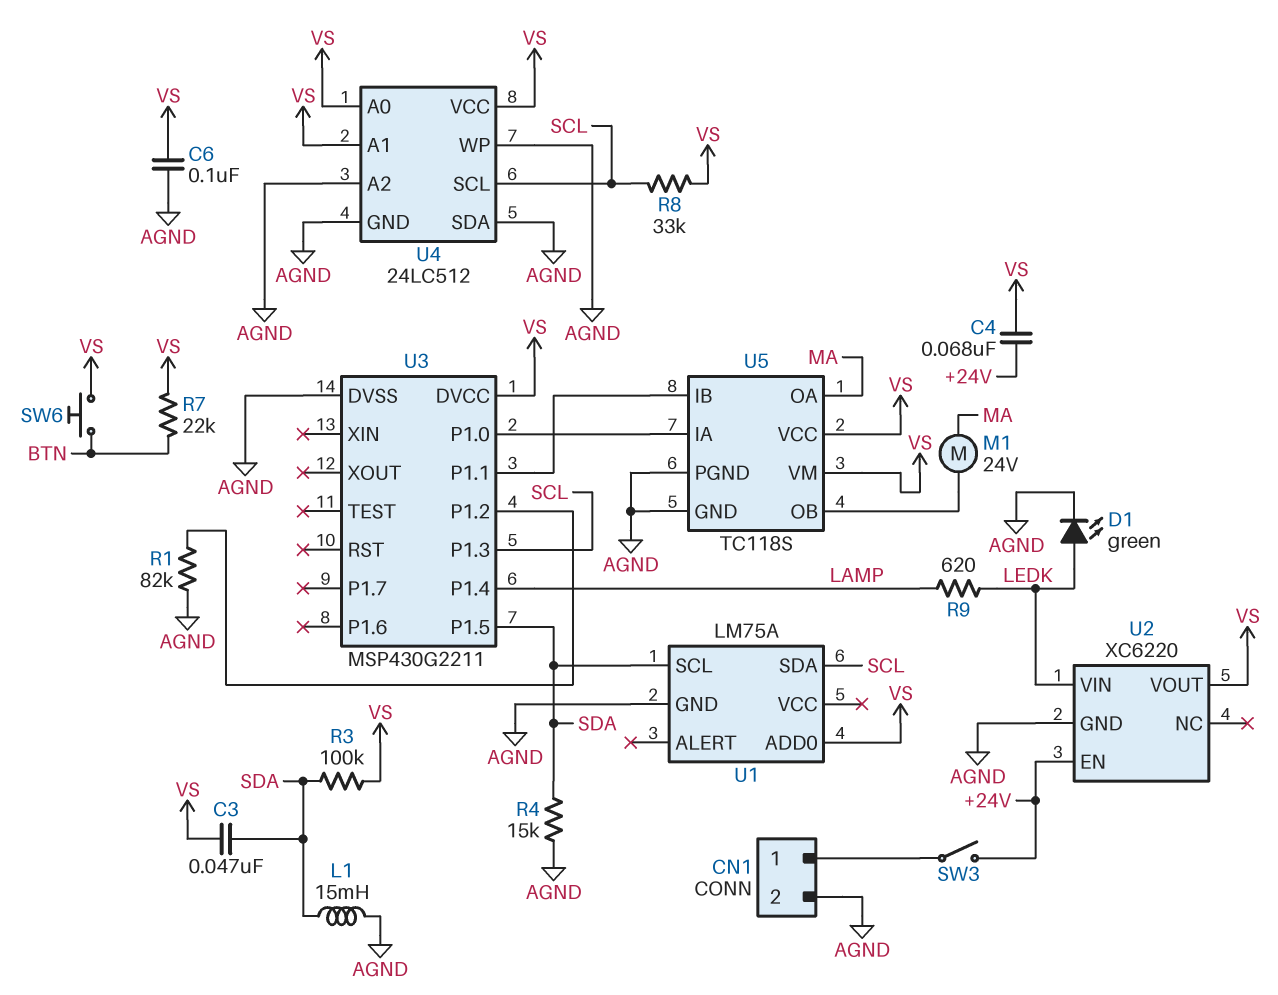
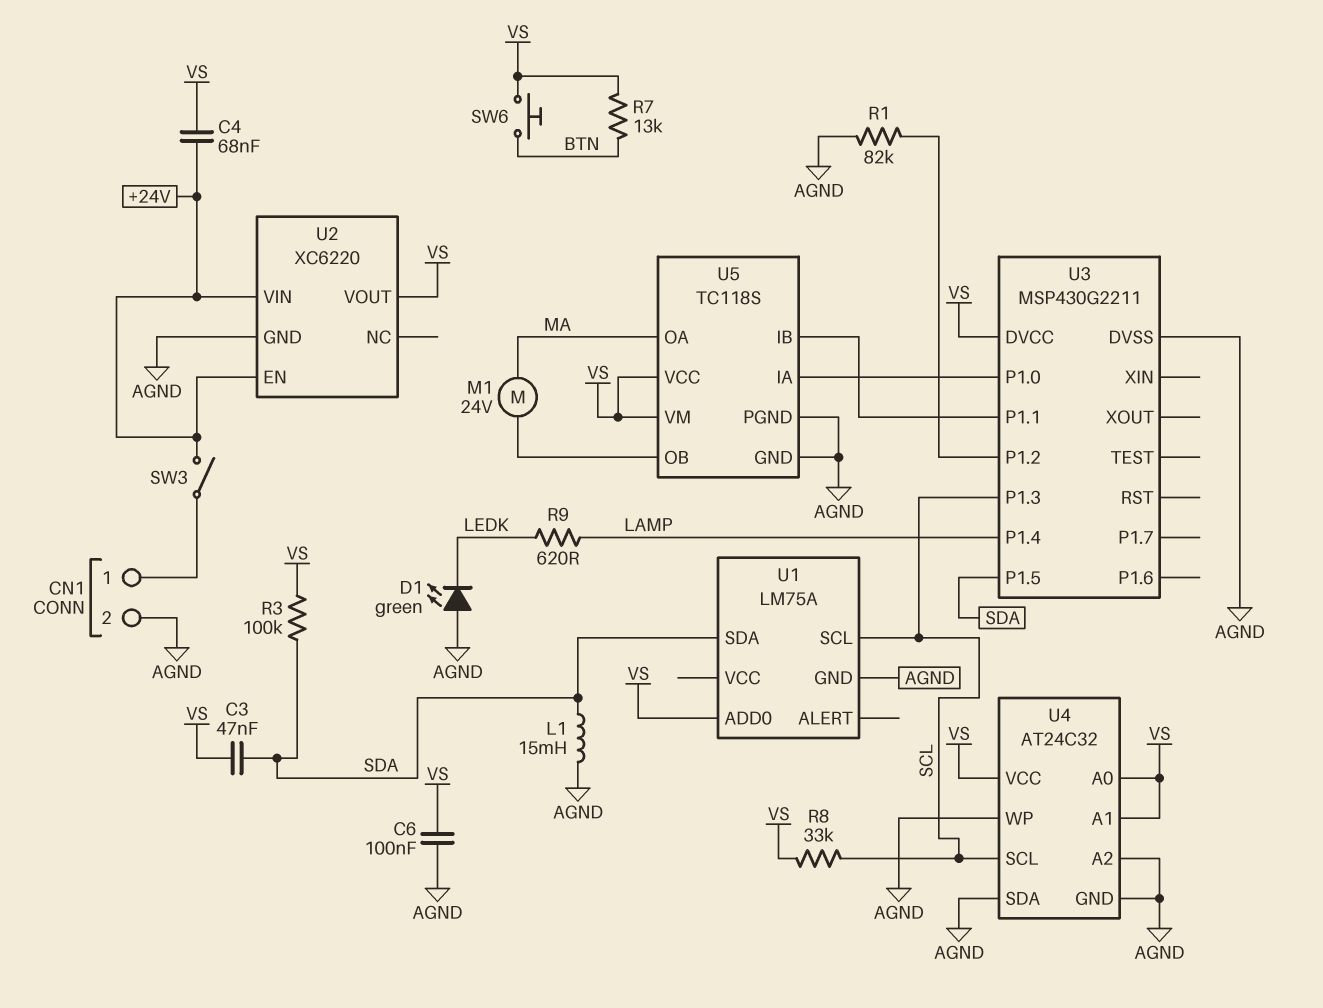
D1: LED green (A LEDK, K AGND) -> LED green (A AGND, K LEDK)
R4: 15k (AGND, SDA) -> none
R7: 22k (BTN, VS) -> 13k (BTN, VS)
U1 pin SCL: SDA -> SCL
U1 pin SDA: SCL -> SDA
U2 pin VIN: LEDK -> +24V
U4: 24LC512 -> AT24C32

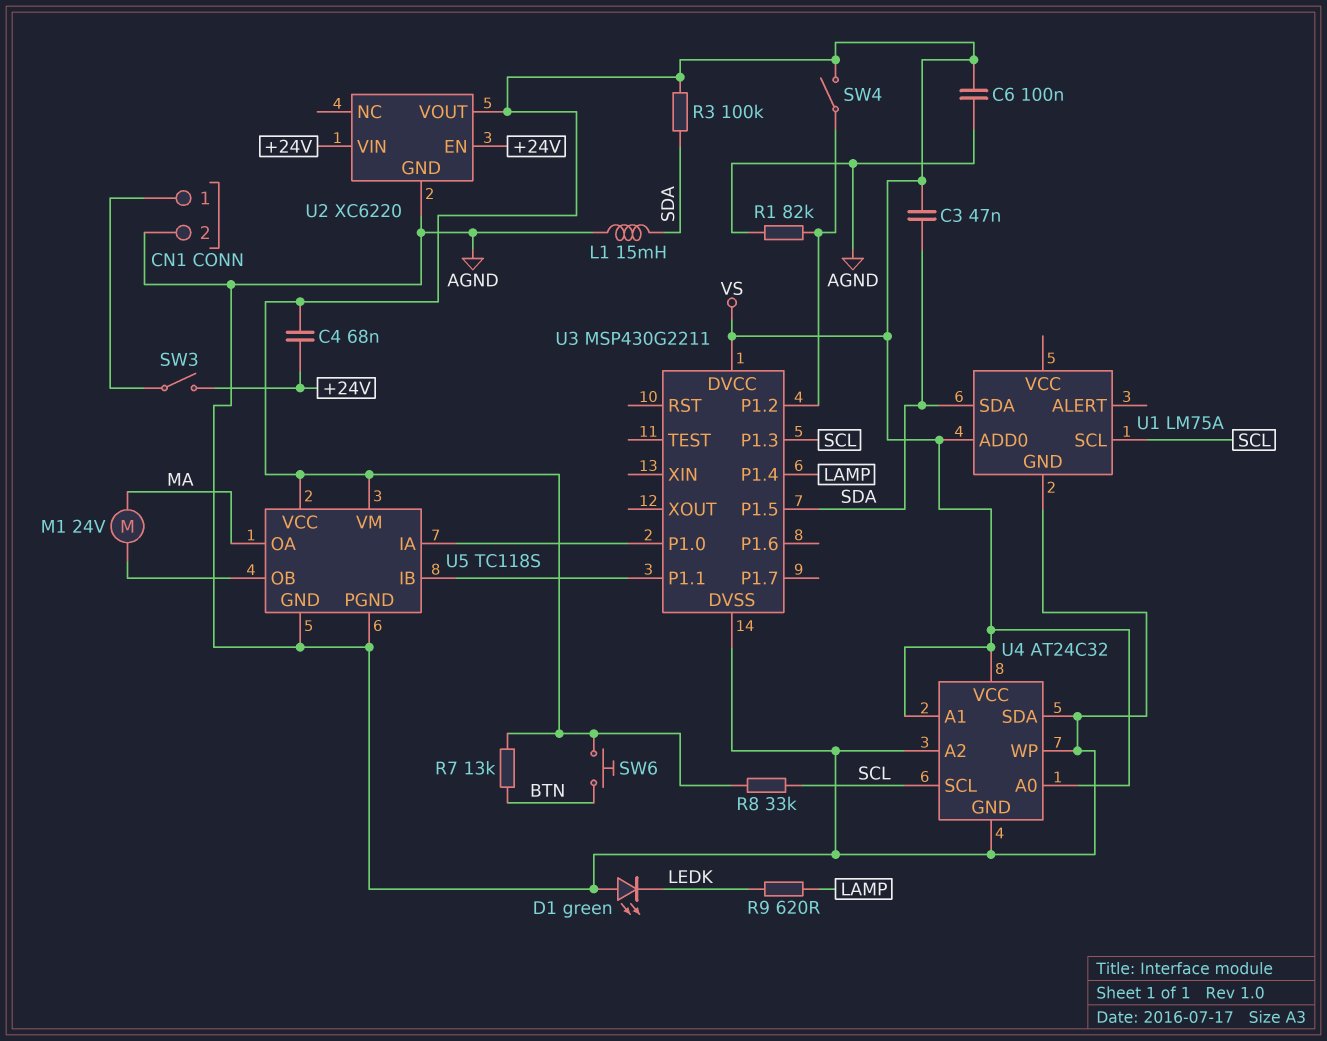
SW4: none -> switch (U3/P1.2, VS)

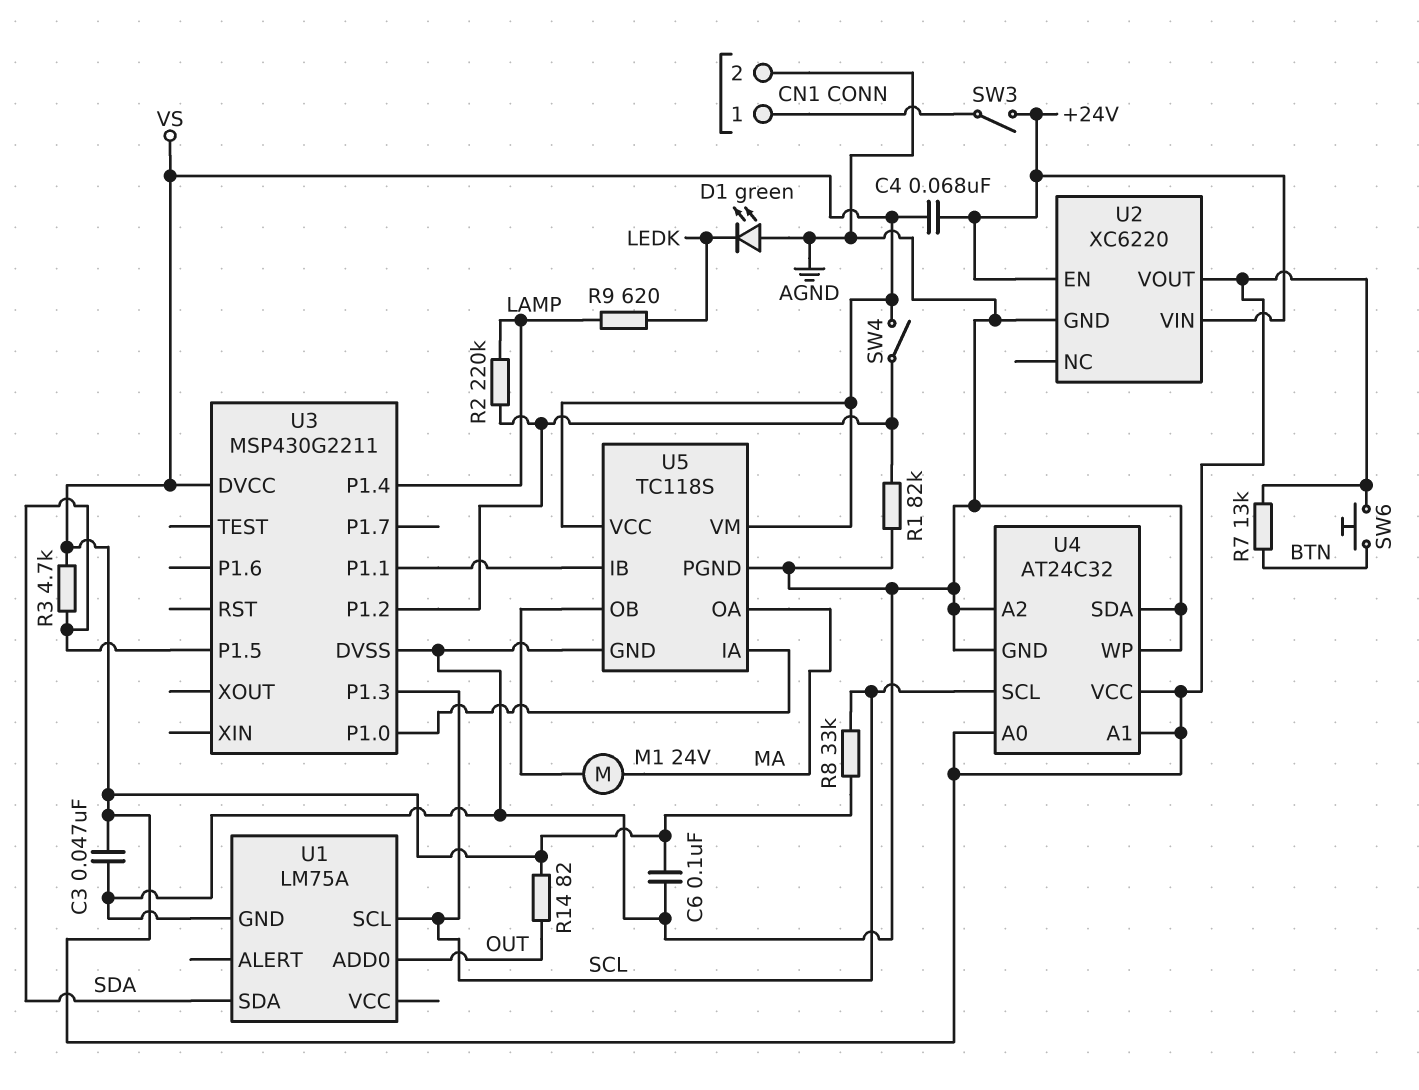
C3: 47nF (SDA, VS) -> 47nF (AGND, VS)
L1: 15mH (AGND, SDA) -> none
R2: none -> 220k (LAMP, U3/P1.2)
R3: 100k (SDA, VS) -> 4.7k (SDA, VS)
R14: none -> 82 (OUT, VS)
U1 pin ADD0: VS -> OUT

